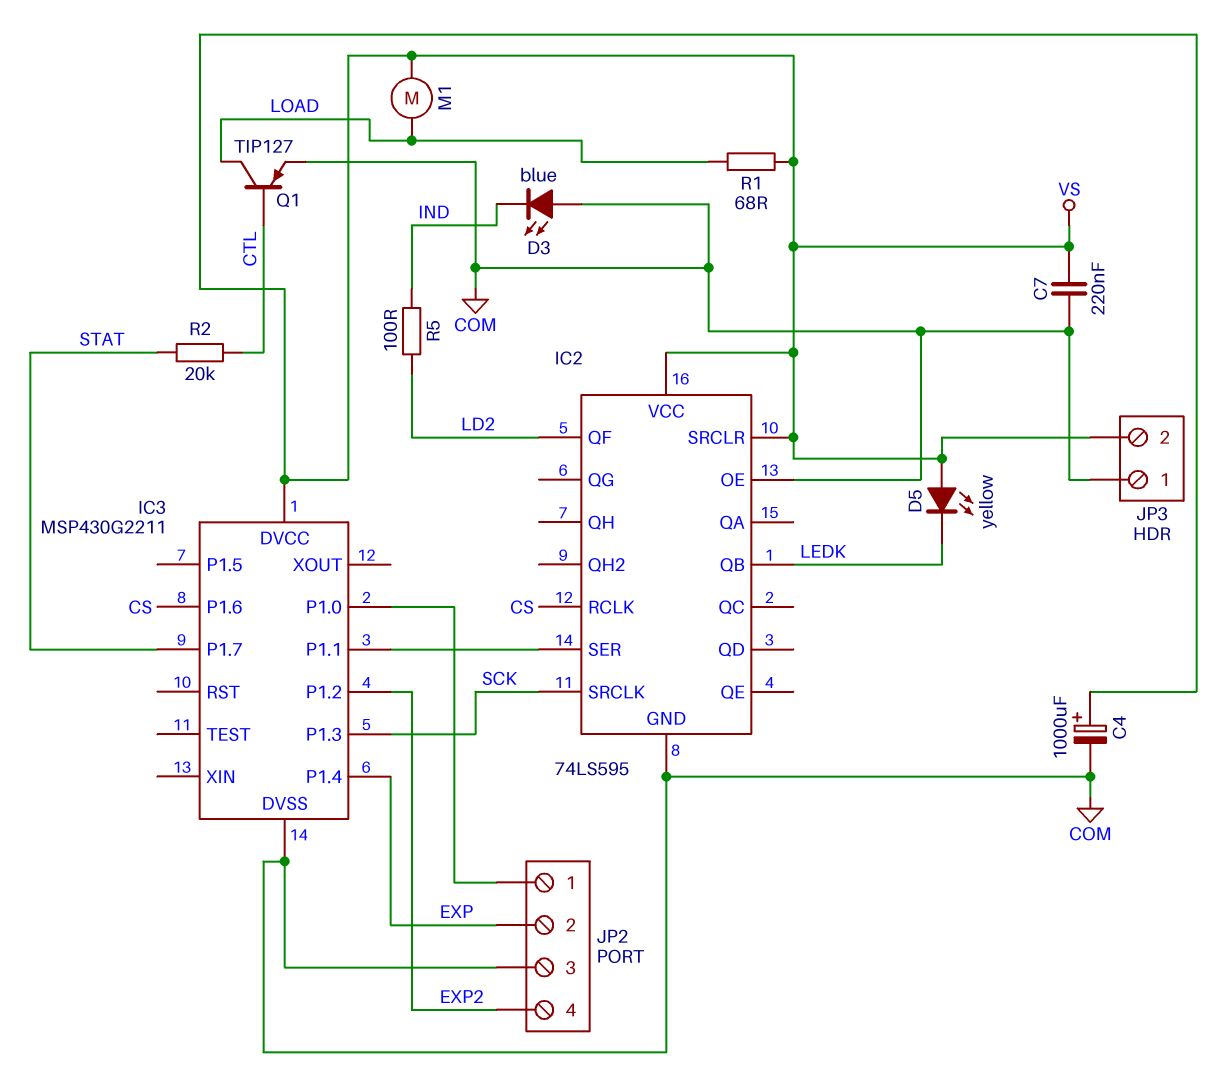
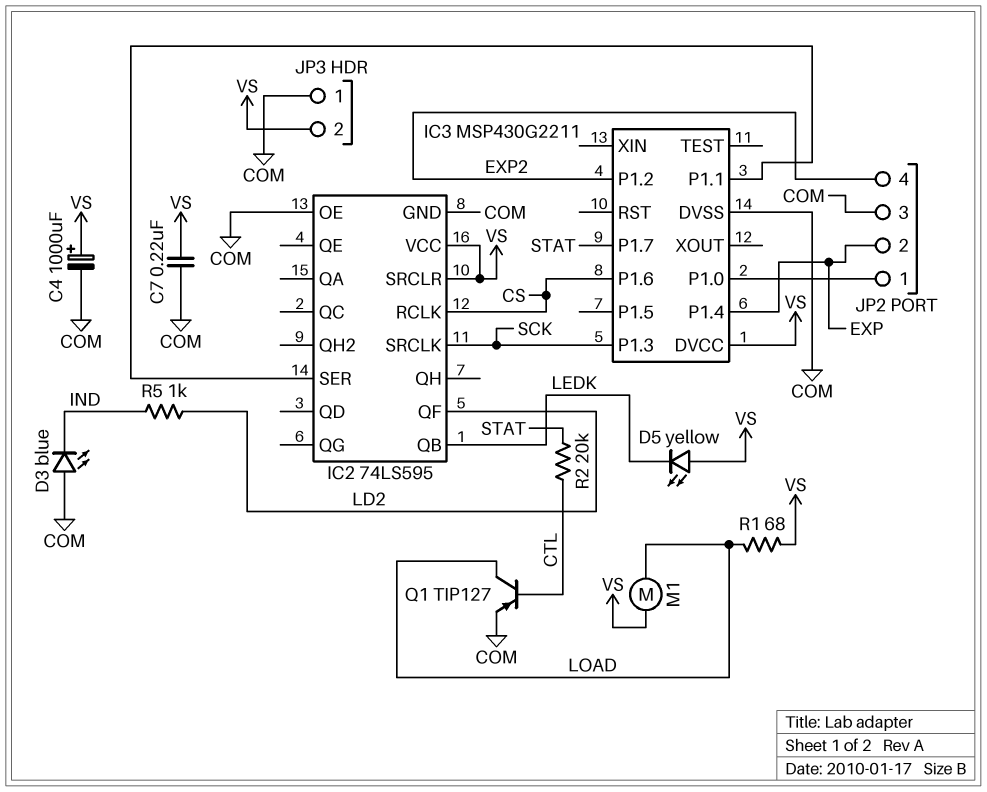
R5: 100 (IND, LD2) -> 1k (IND, LD2)

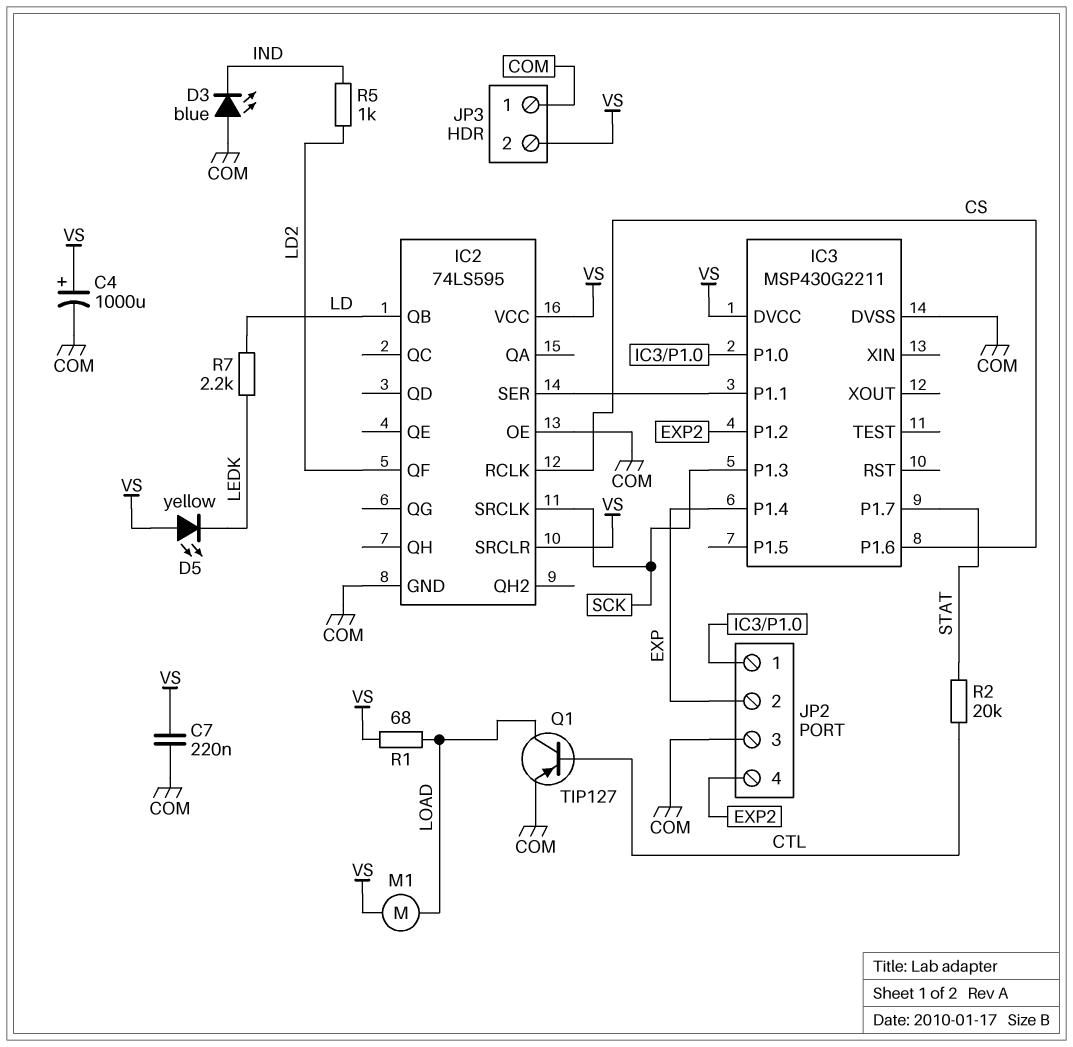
IC2 pin QB: LEDK -> LD
R7: none -> 2.2k (LD, LEDK)

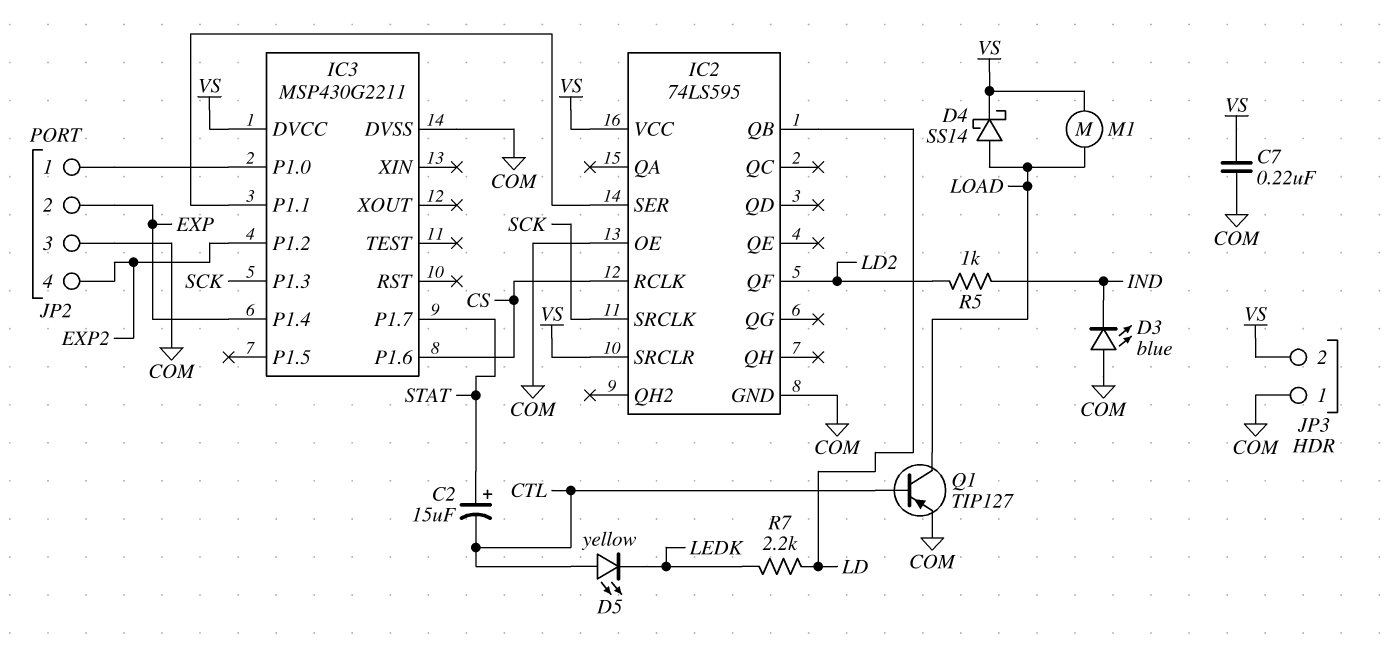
C2: none -> 15uF (plus STAT, minus CTL)
C4: 1000uF (plus VS, minus COM) -> none
D4: none -> schottky SS14 (A LOAD, K VS)
D5: LED yellow (A VS, K LEDK) -> LED yellow (A CTL, K LEDK)
R1: 68 (LOAD, VS) -> none
R2: 20k (CTL, STAT) -> none

